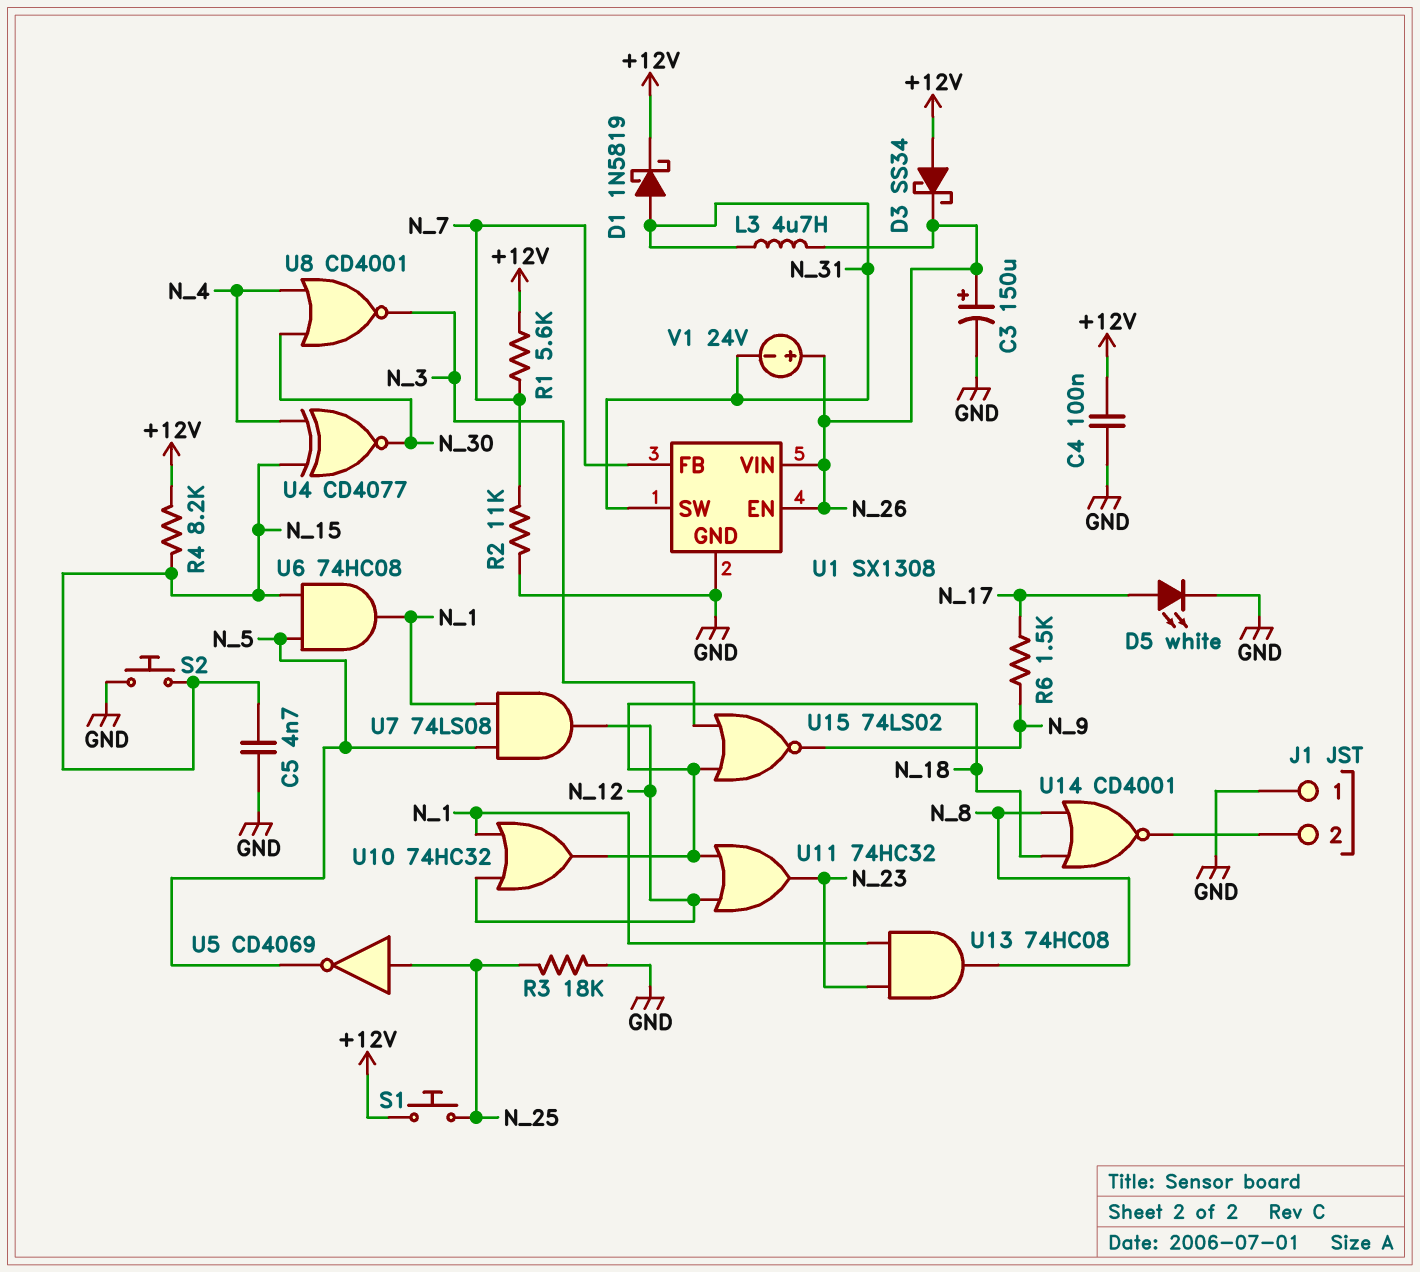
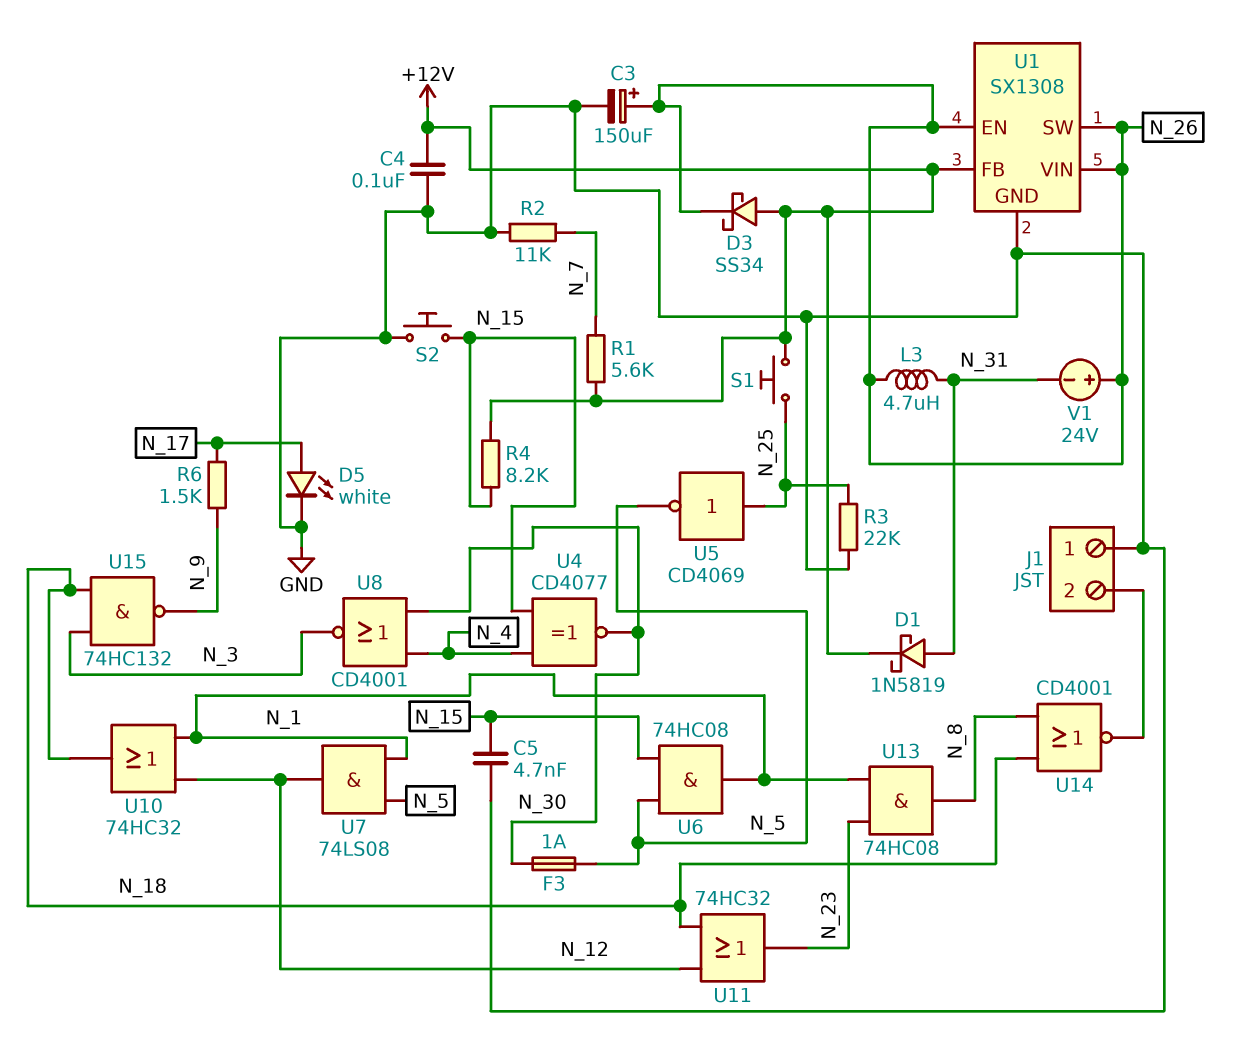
F3: none -> 1A (N_5, N_30)
R3: 18k (GND, N_25) -> 22k (GND, N_25)
U1 pin FB: N_7 -> +12V
U1 pin SW: N_31 -> N_26
U15: NOR 74LS02 (in N_3, in N_18, out N_9) -> NAND 74HC132 (in N_3, in N_18, out N_9)

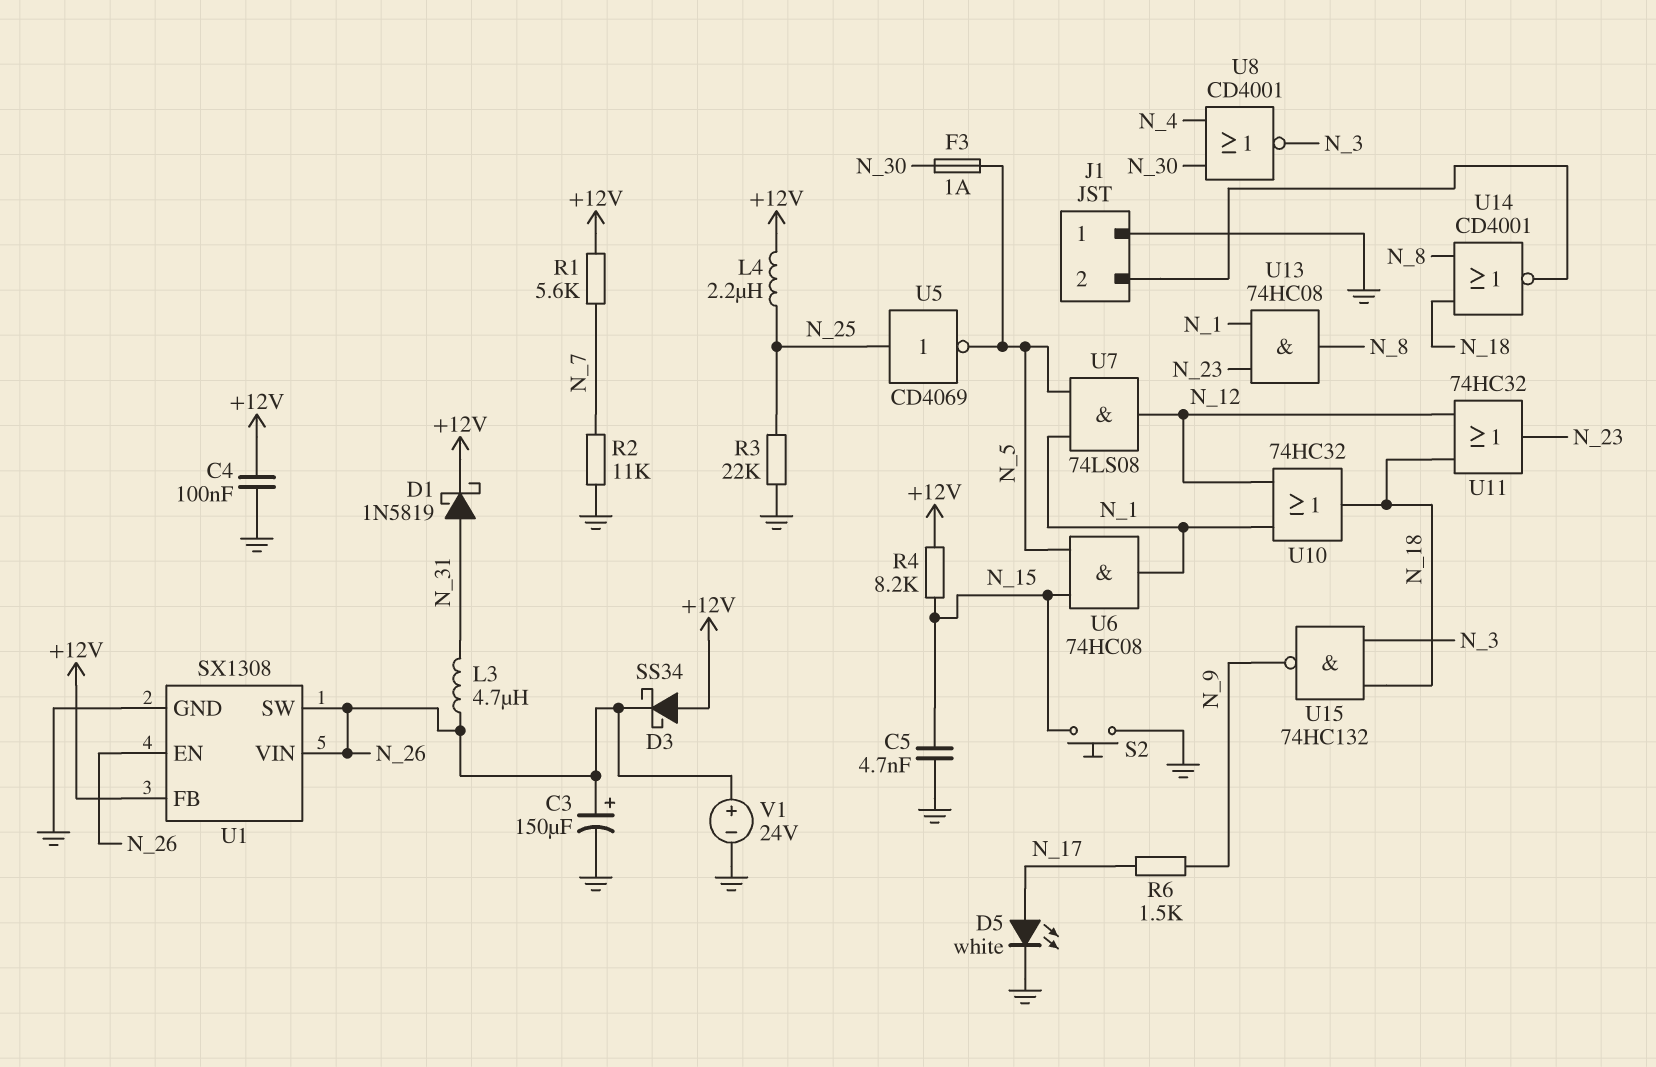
L4: none -> 2.2uH (+12V, N_25)
S1: button (+12V, N_25) -> none
U4: XNOR CD4077 (in N_4, in N_15, out N_30) -> none
V1: 24V (plus N_26, minus N_31) -> 24V (plus N_26, minus GND)

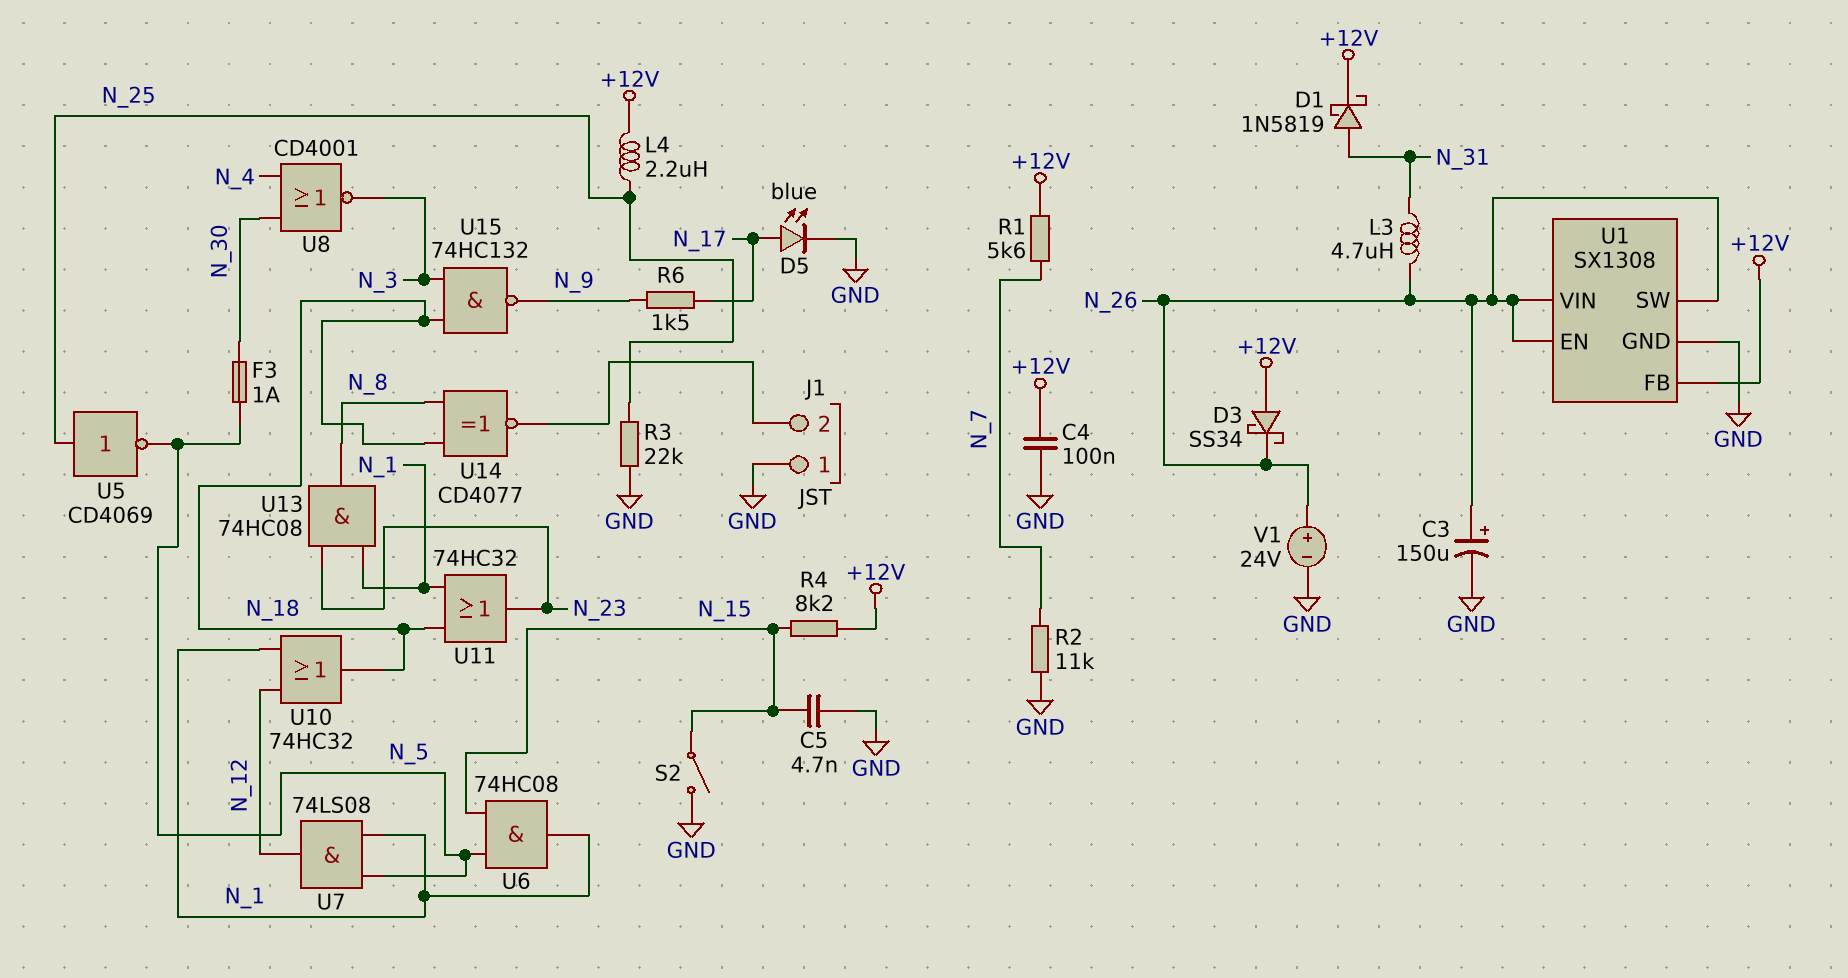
D5: LED white (A N_17, K GND) -> LED blue (A N_17, K GND)
S2: button (GND, N_15) -> switch (GND, N_15)
U11: OR 74HC32 (in N_12, in N_18, out N_23) -> OR 74HC32 (in N_1, in N_18, out N_23)
U14: NOR CD4001 (in N_8, in N_18, out J1/2) -> XNOR CD4077 (in N_8, in N_18, out J1/2)

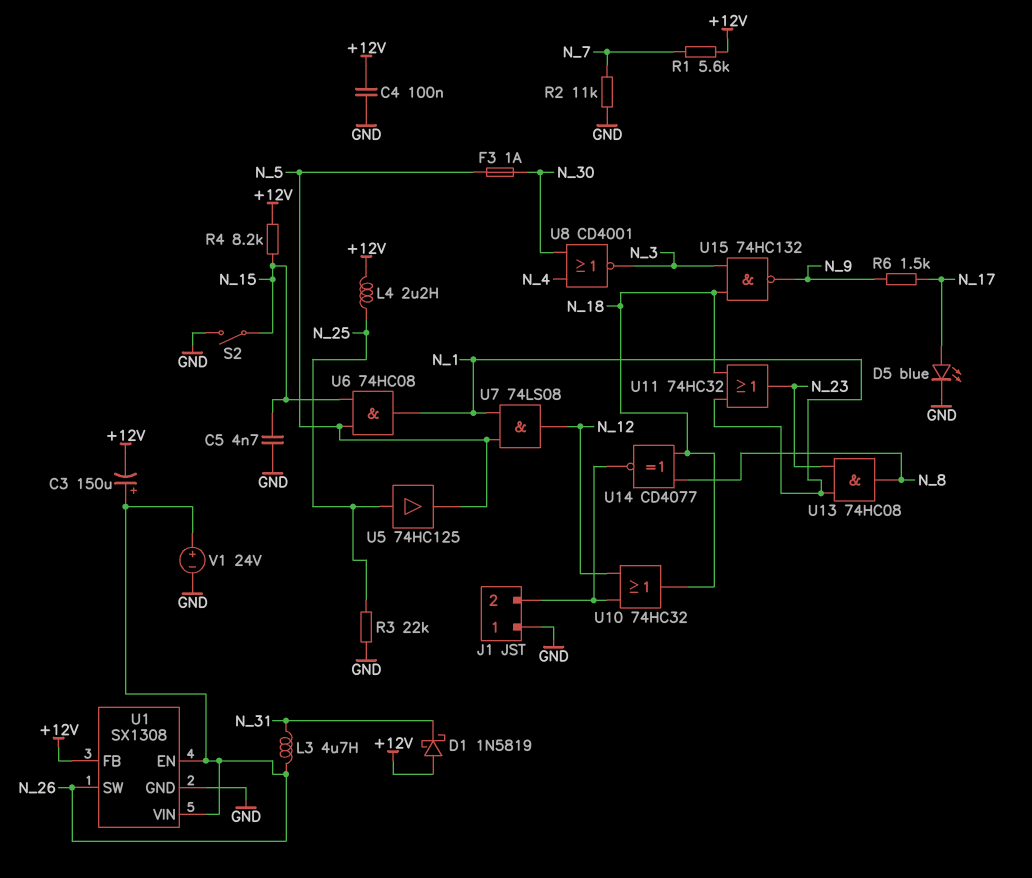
C3: 150uF (plus N_26, minus GND) -> 150uF (plus N_26, minus +12V)
D1: schottky 1N5819 (A N_31, K +12V) -> schottky 1N5819 (A +12V, K N_31)
D3: schottky SS34 (A +12V, K N_26) -> none
U5: NOT CD4069 (in N_25, out N_5) -> buffer 74HC125 (in N_25, out N_5)
U10: OR 74HC32 (in N_1, in N_12, out N_18) -> OR 74HC32 (in J1/2, in N_12, out N_18)

